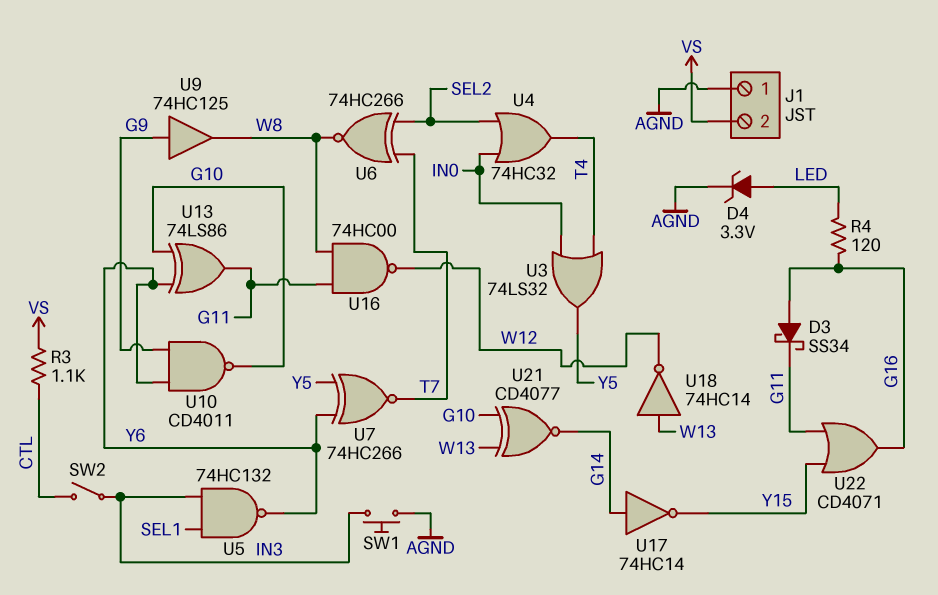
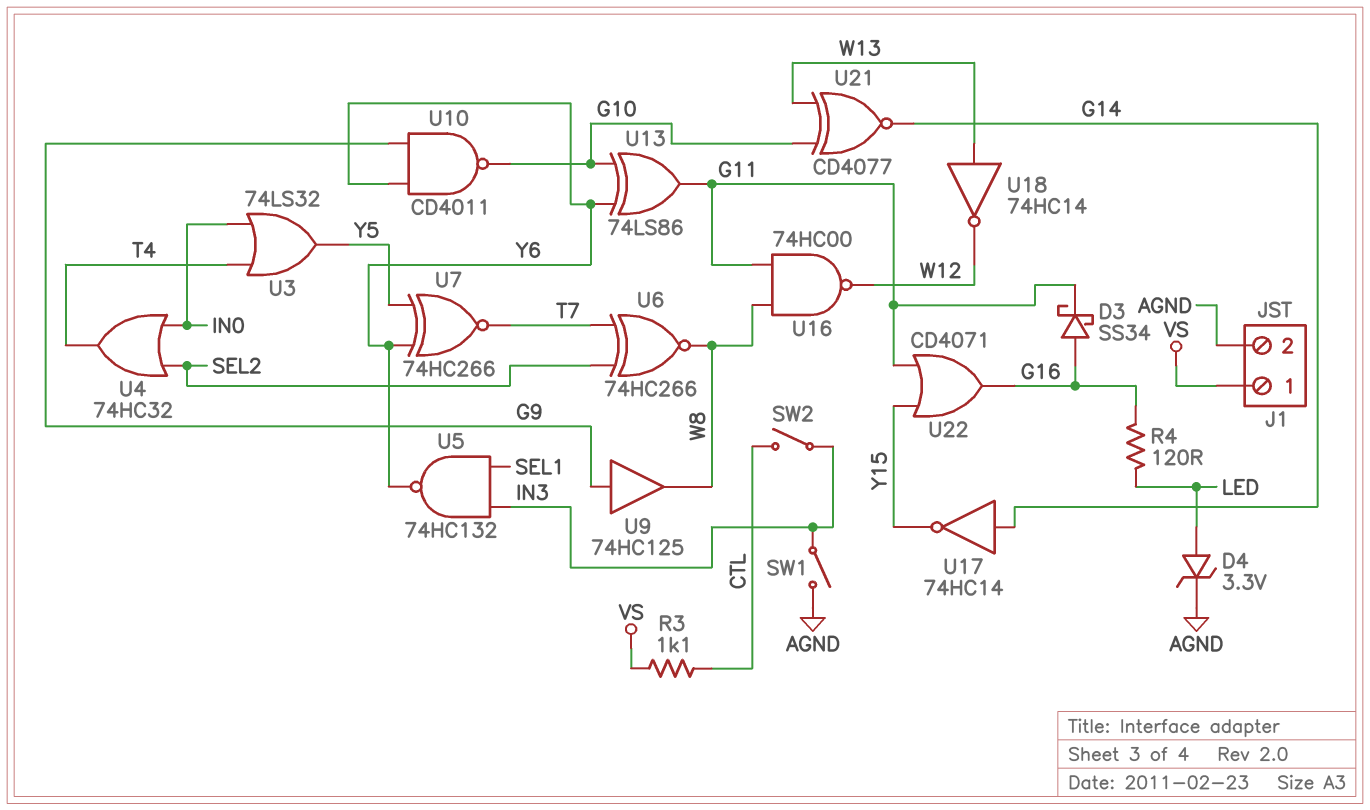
J1 pin 1: AGND -> VS
J1 pin 2: VS -> AGND
SW1: button (AGND, IN3) -> switch (AGND, IN3)

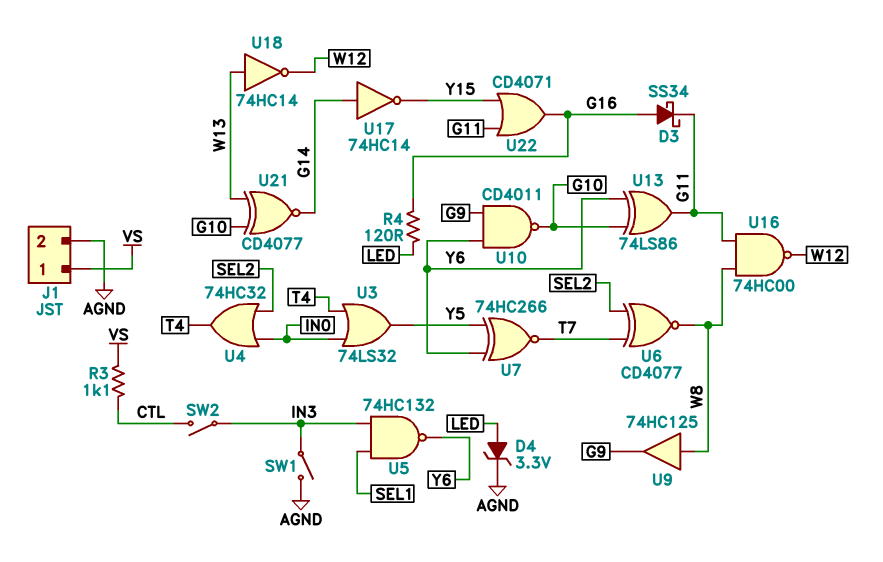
U6: XNOR 74HC266 (in SEL2, in T7, out W8) -> XNOR CD4077 (in SEL2, in T7, out W8)
U9: buffer 74HC125 (in G9, out W8) -> buffer 74HC125 (in W8, out G9)

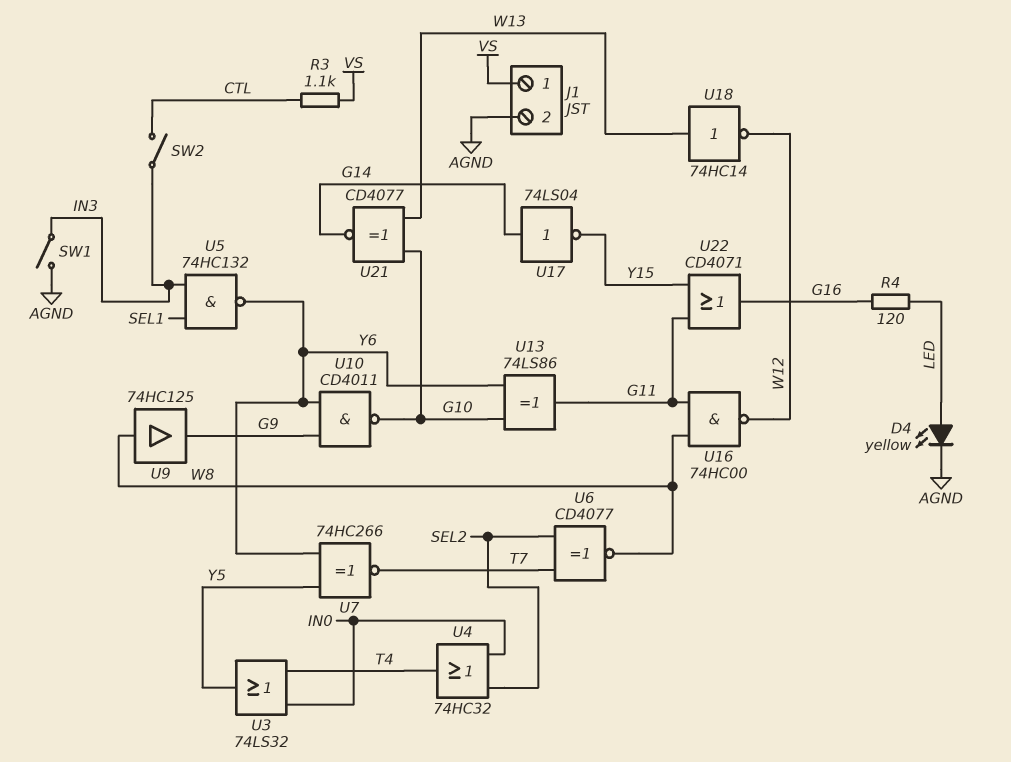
D3: schottky SS34 (A G16, K G11) -> none
D4: zener 3.3V (A LED, K AGND) -> LED yellow (A LED, K AGND)
U17: NOT 74HC14 (in G14, out Y15) -> NOT 74LS04 (in G14, out Y15)

